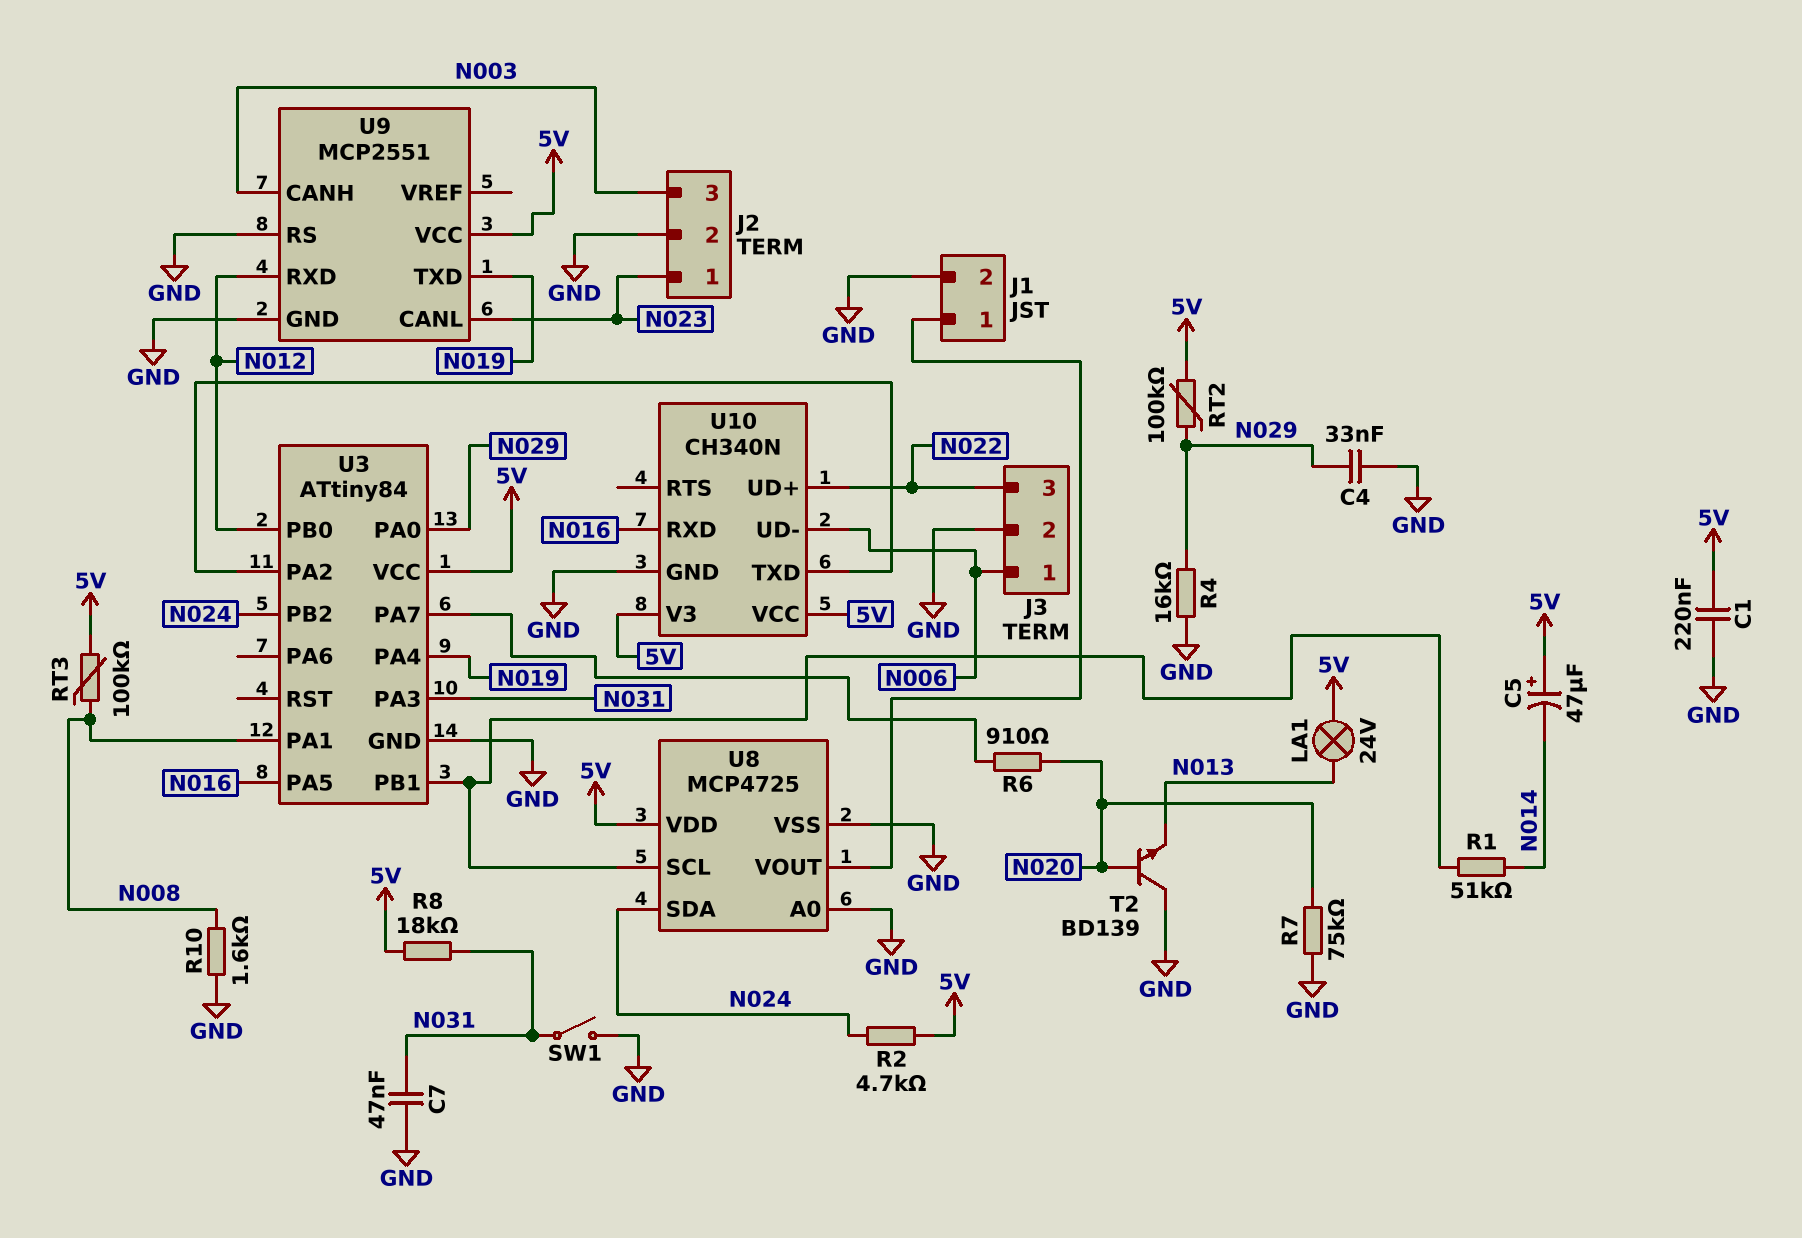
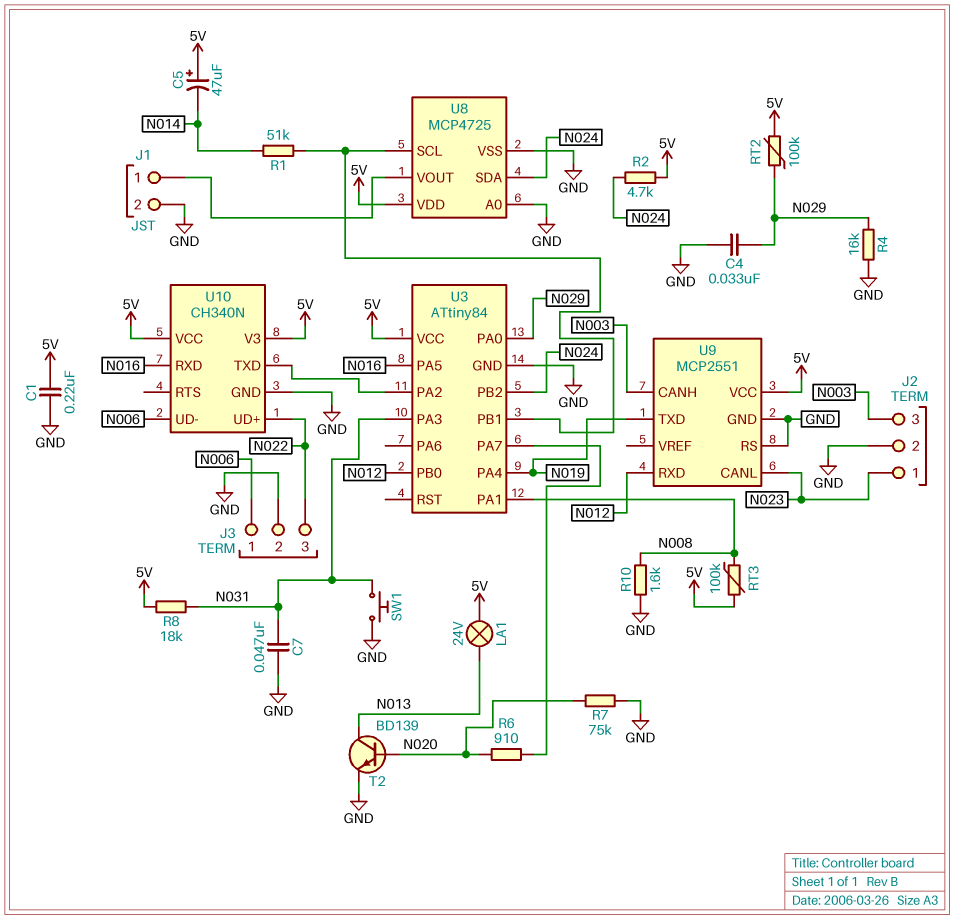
SW1: switch (GND, N031) -> button (GND, N031)
T2: NPN BD139 (B N020, C GND, E N013) -> NPN BD139 (B N020, C N013, E GND)

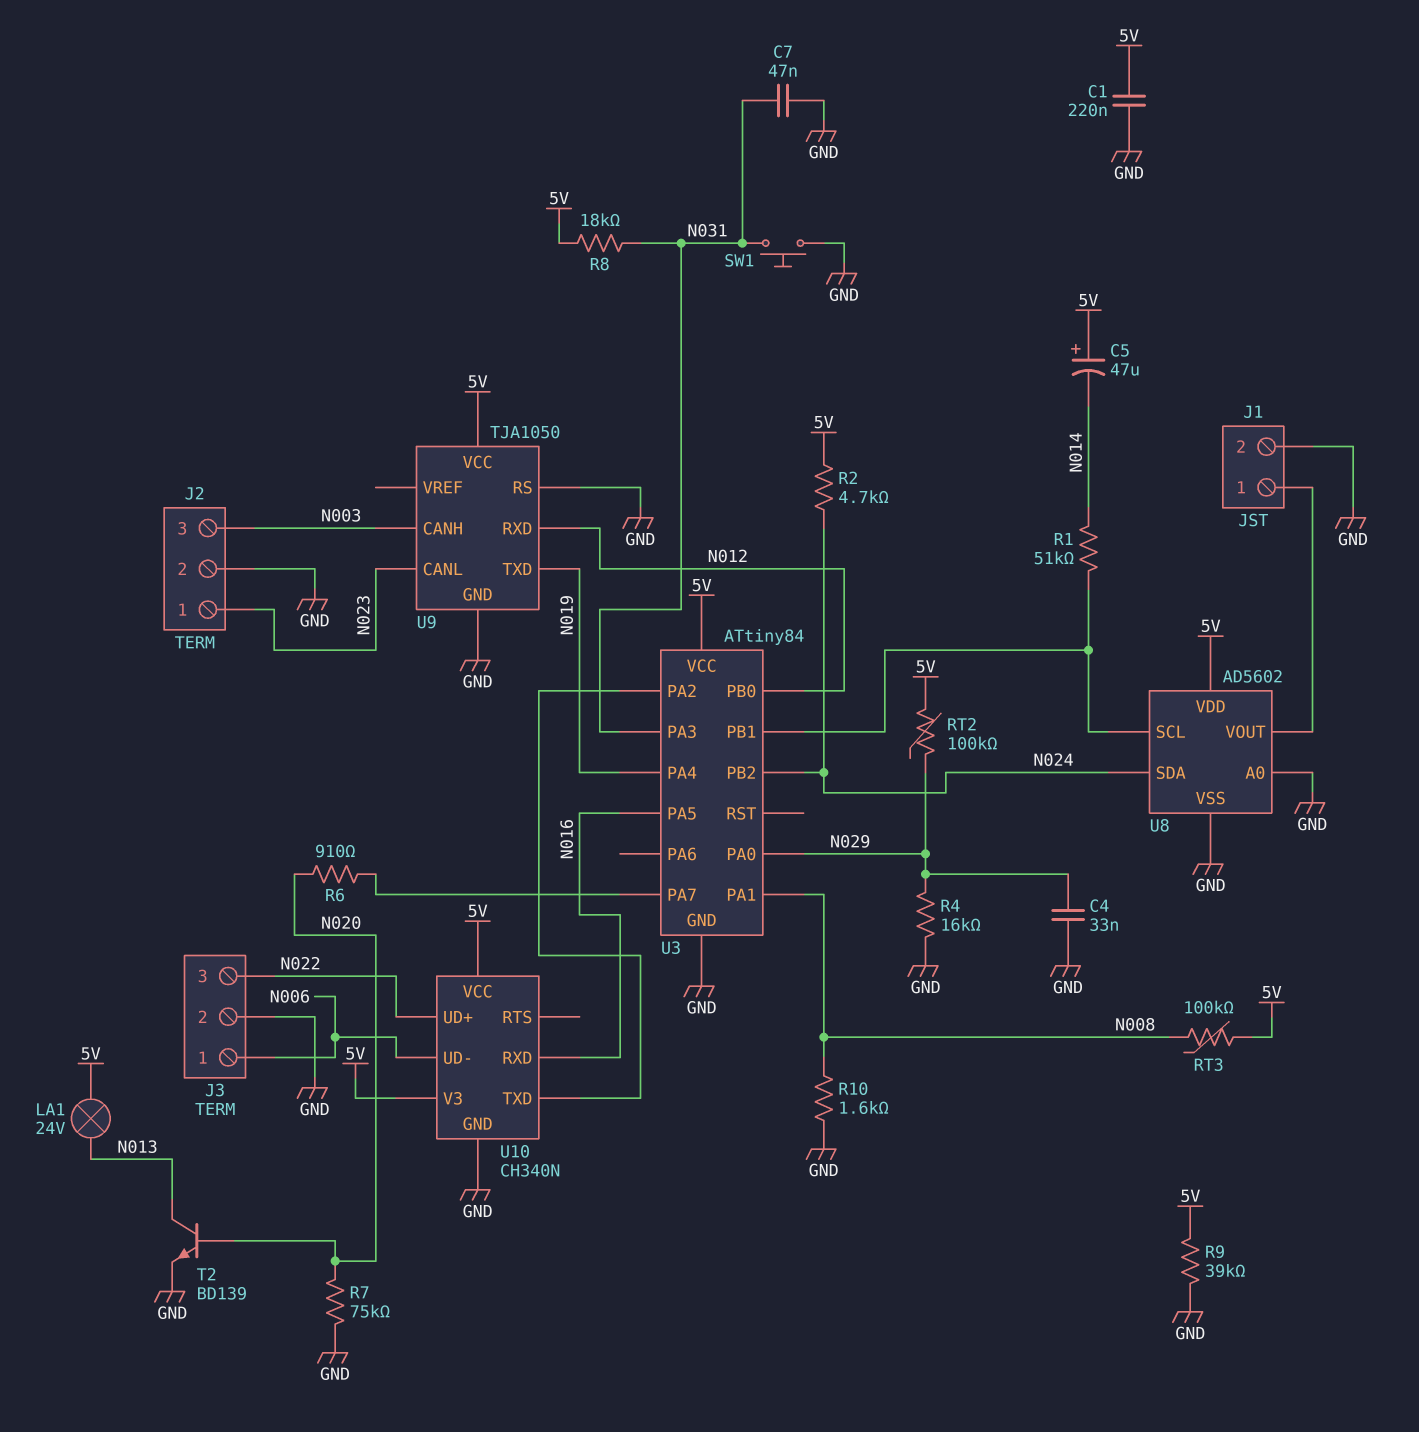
R9: none -> 39k (5V, GND)
U8: MCP4725 -> AD5602
U9: MCP2551 -> TJA1050

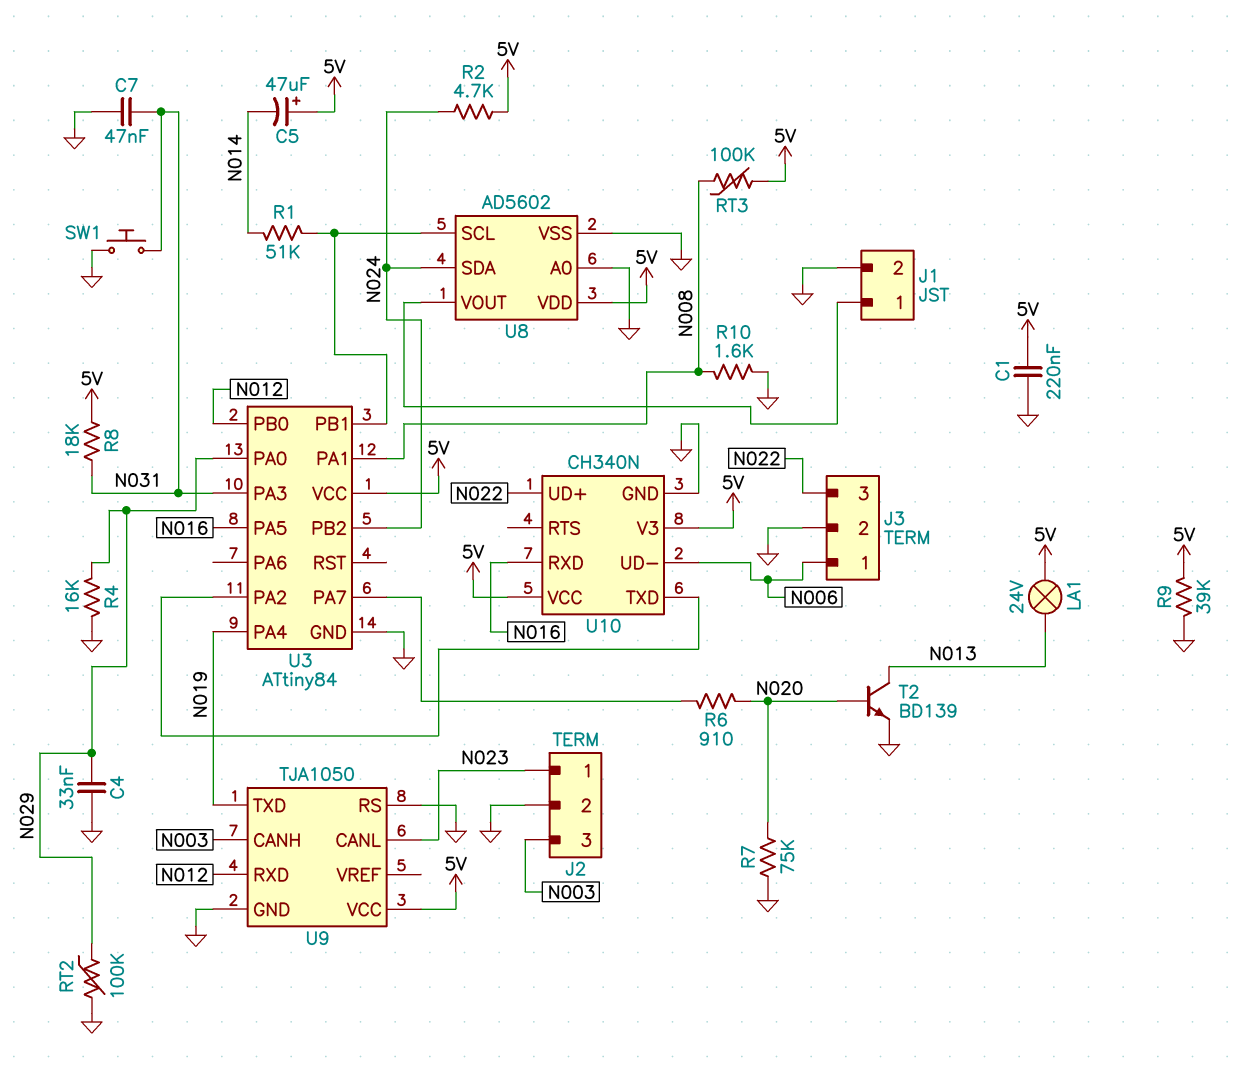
RT2: 100k (5V, N029) -> 100k (GND, N029)

